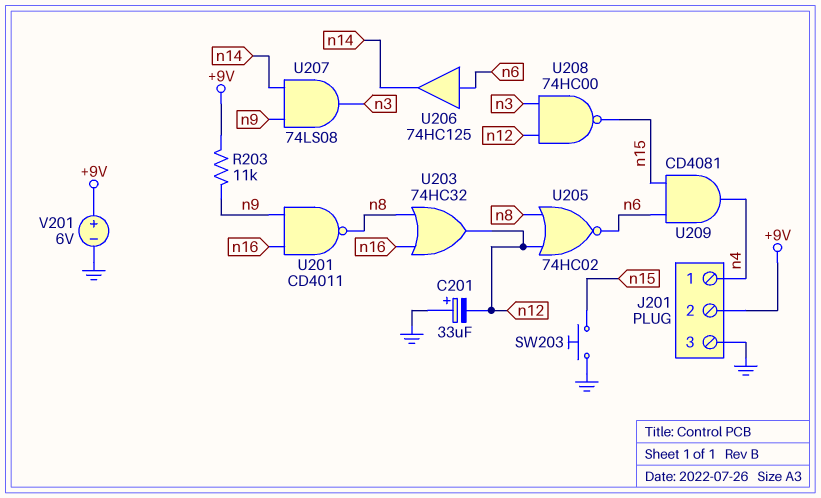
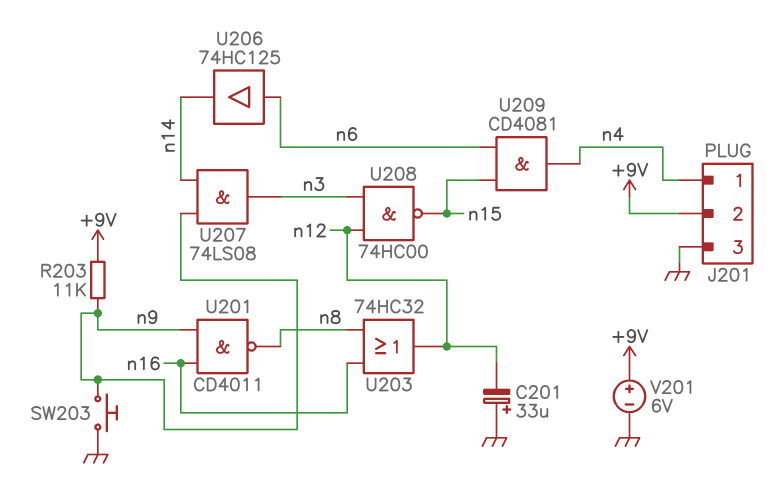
SW203: button (GND, n15) -> button (GND, n9)
U205: NOR 74HC02 (in n8, in n12, out n6) -> none

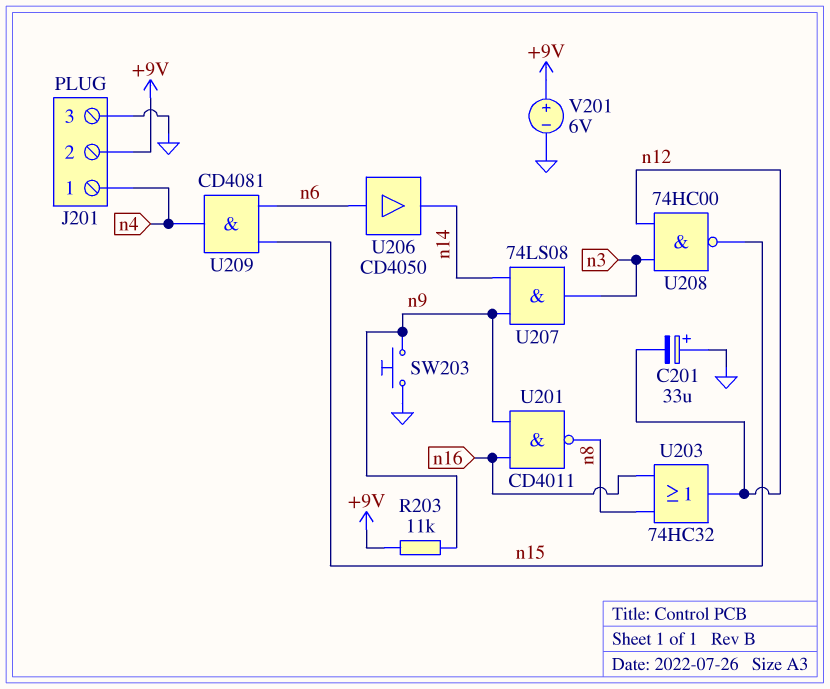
U206: buffer 74HC125 (in n6, out n14) -> buffer CD4050 (in n6, out n14)

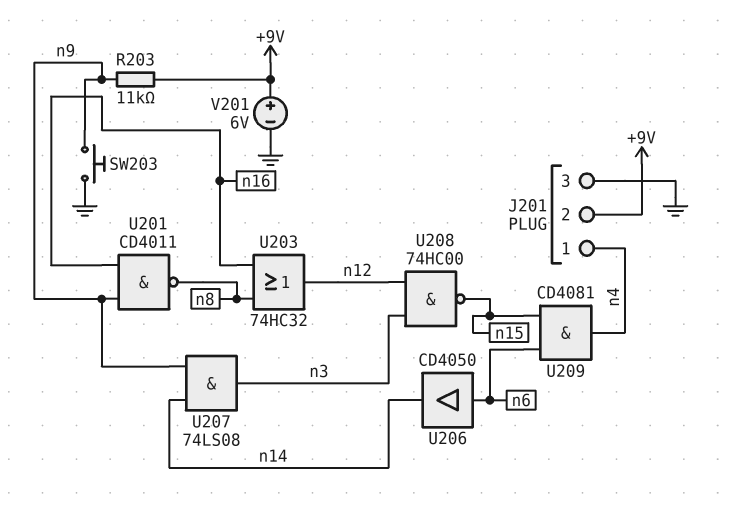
C201: 33uF (plus GND, minus n12) -> none

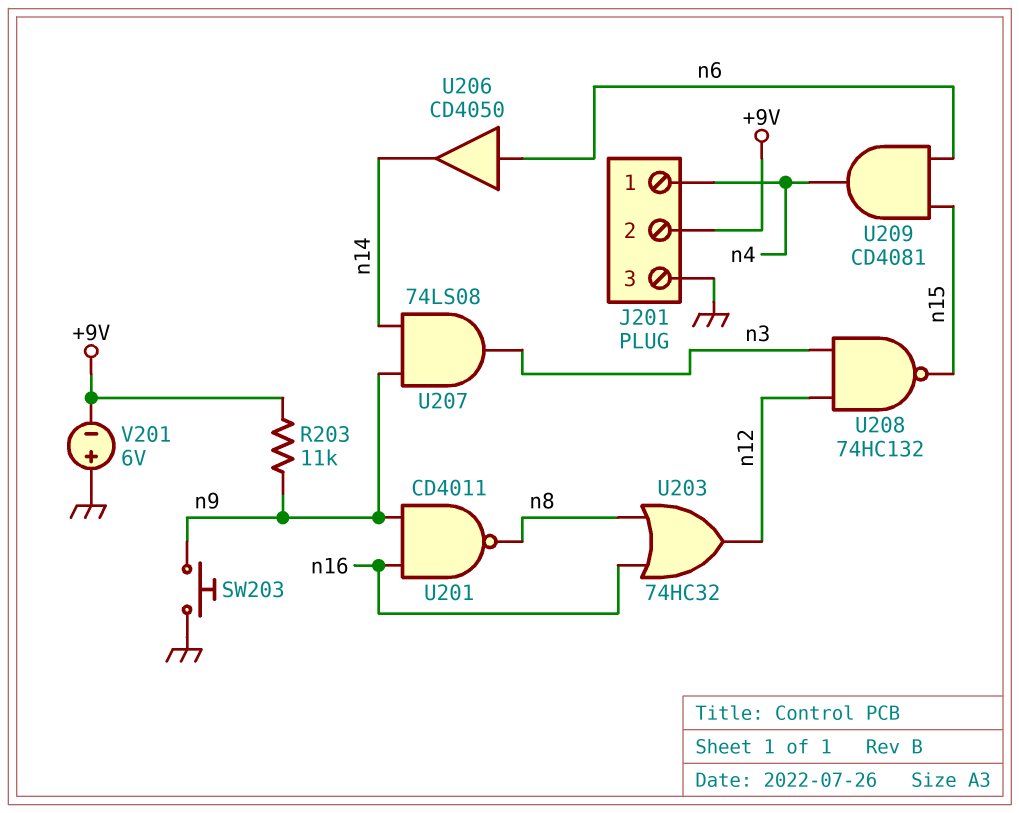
U208: NAND 74HC00 (in n3, in n12, out n15) -> NAND 74HC132 (in n3, in n12, out n15)
V201: 6V (plus +9V, minus GND) -> 6V (plus GND, minus +9V)

